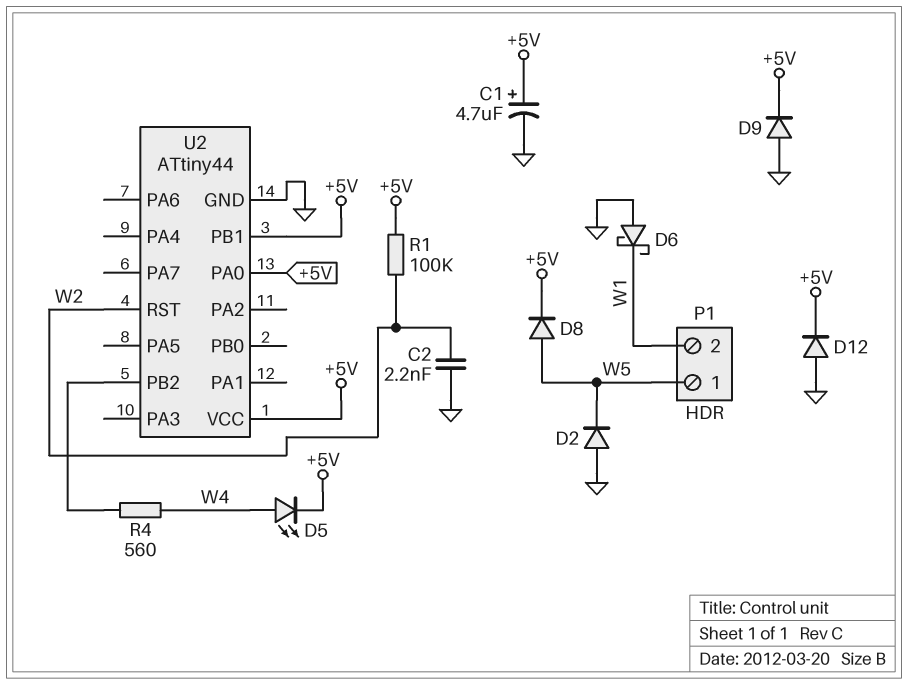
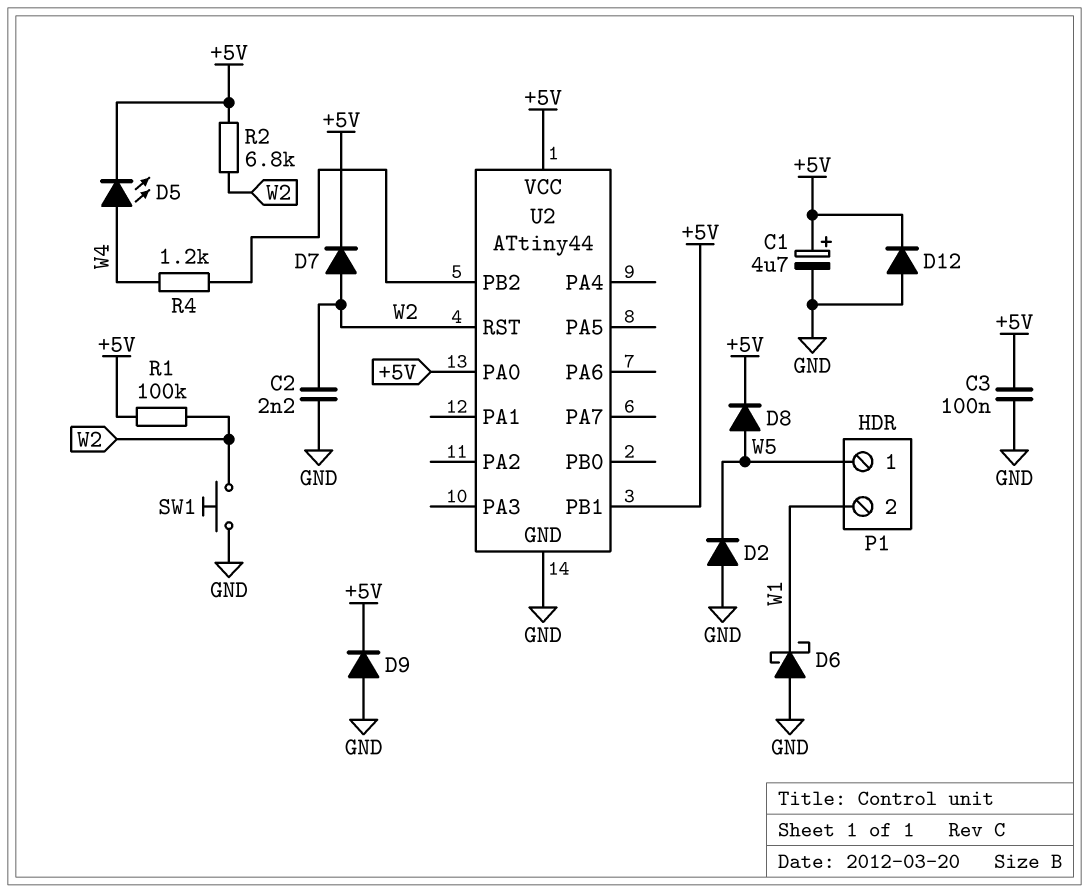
C3: none -> 100nF (+5V, GND)
D7: none -> diode (A W2, K +5V)
R2: none -> 6.8k (+5V, W2)
R4: 560 (U2/PB2, W4) -> 1.2k (U2/PB2, W4)
SW1: none -> button (GND, W2)

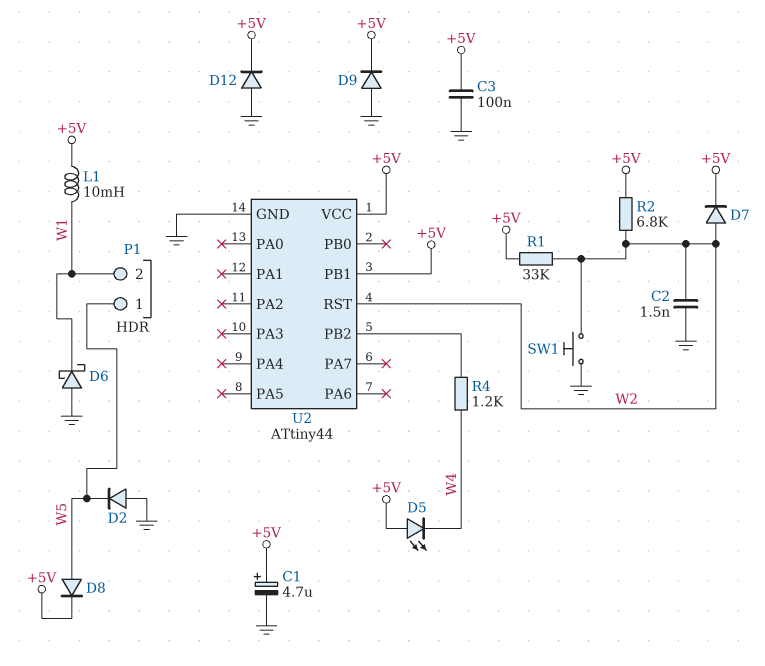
C2: 2.2nF (GND, W2) -> 1.5nF (GND, W2)
D5: LED (A W4, K +5V) -> LED (A +5V, K W4)
L1: none -> 10mH (+5V, W1)
R1: 100k (+5V, W2) -> 33k (+5V, W2)
U2 pin PA0: +5V -> none

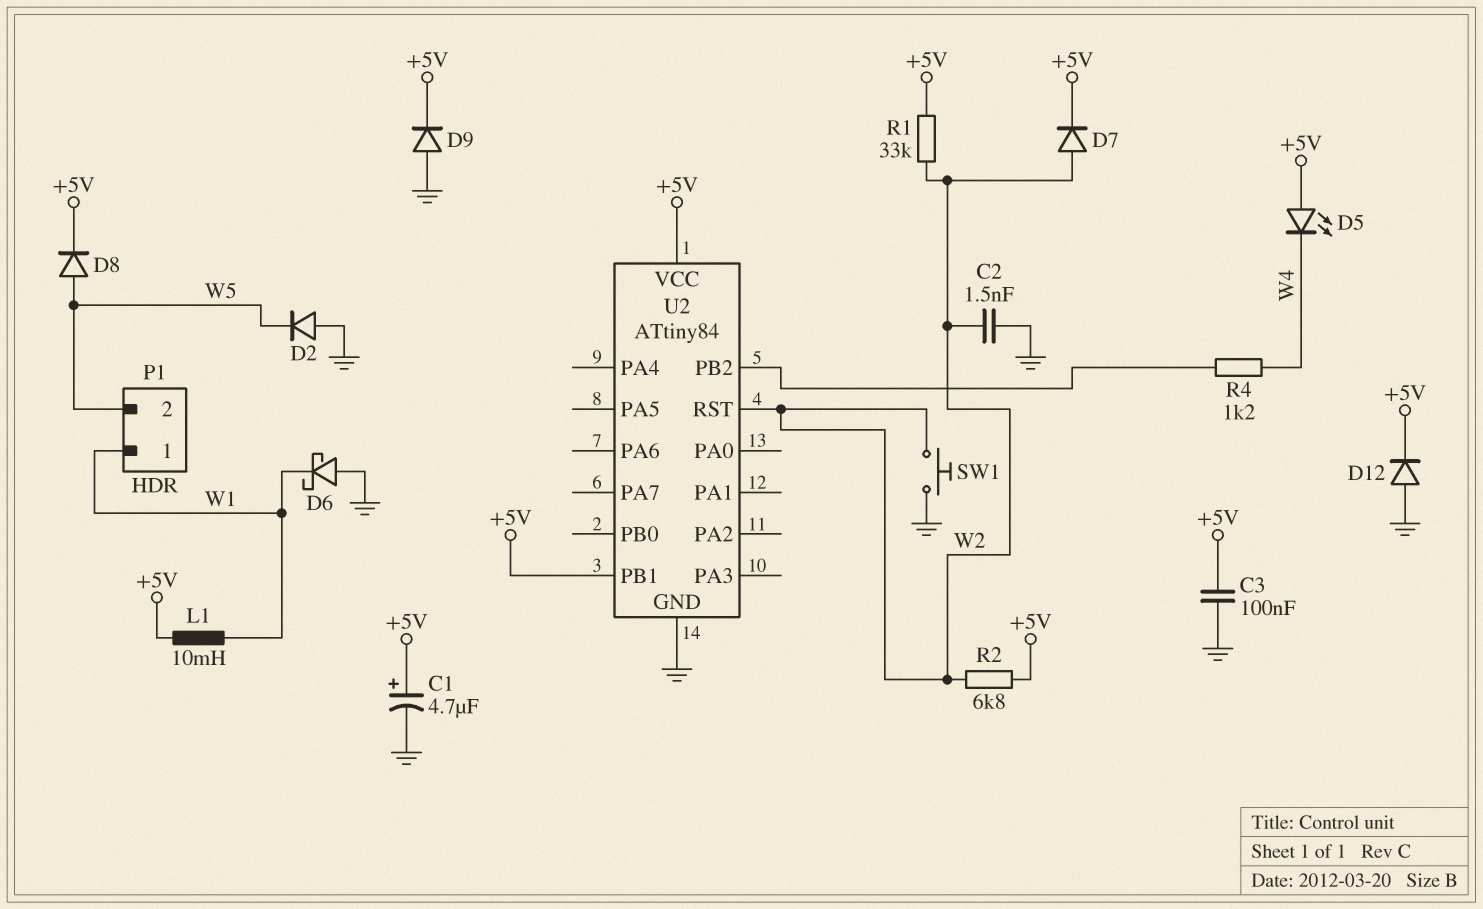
P1 pin 1: W5 -> W1
P1 pin 2: W1 -> W5
U2: ATtiny44 -> ATtiny84

